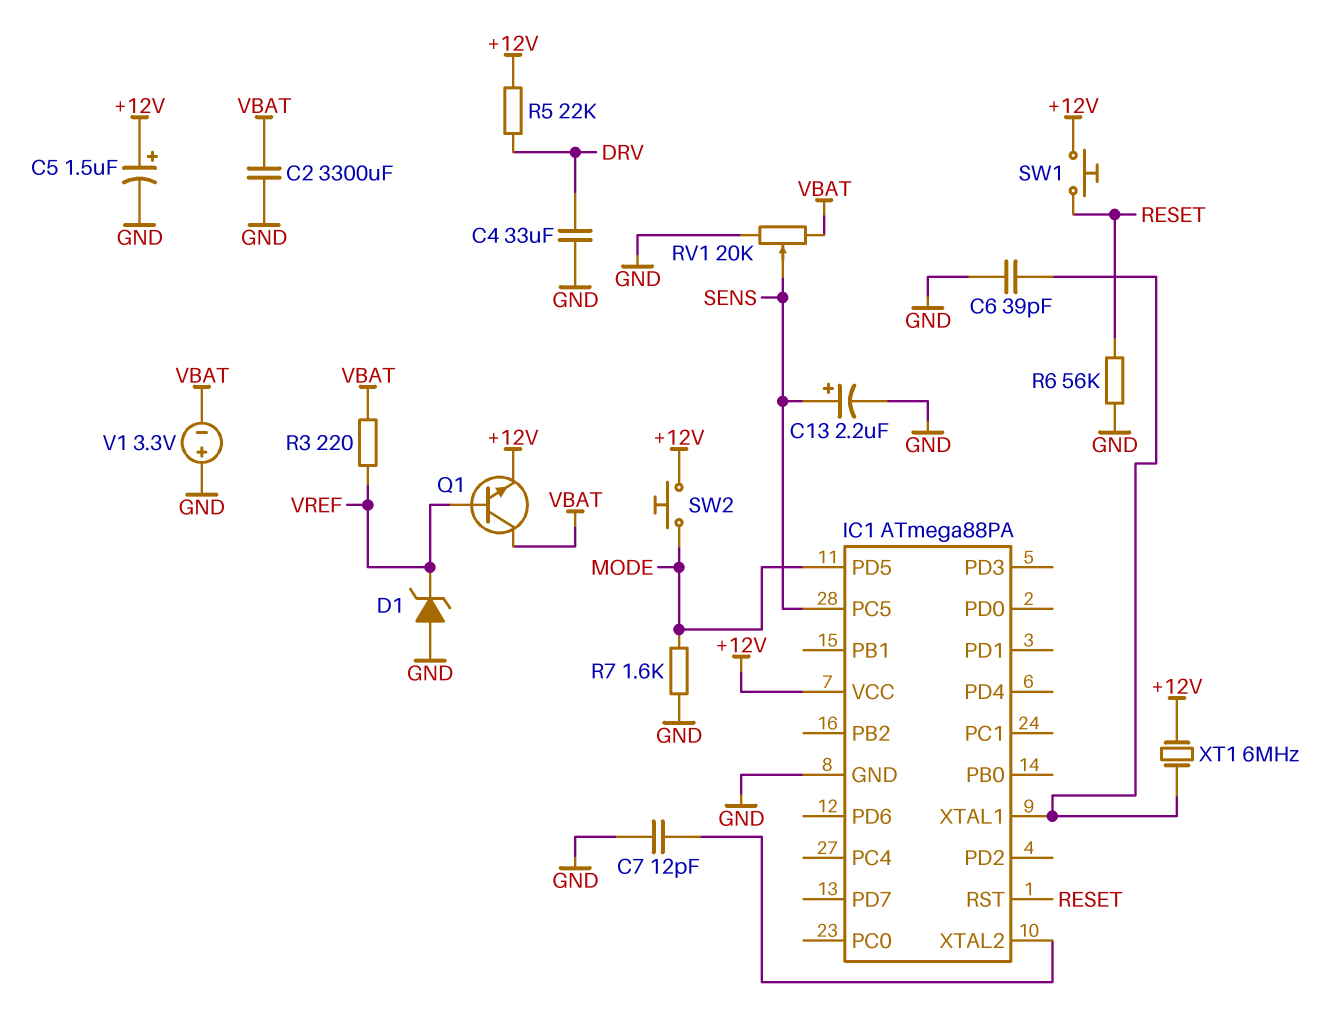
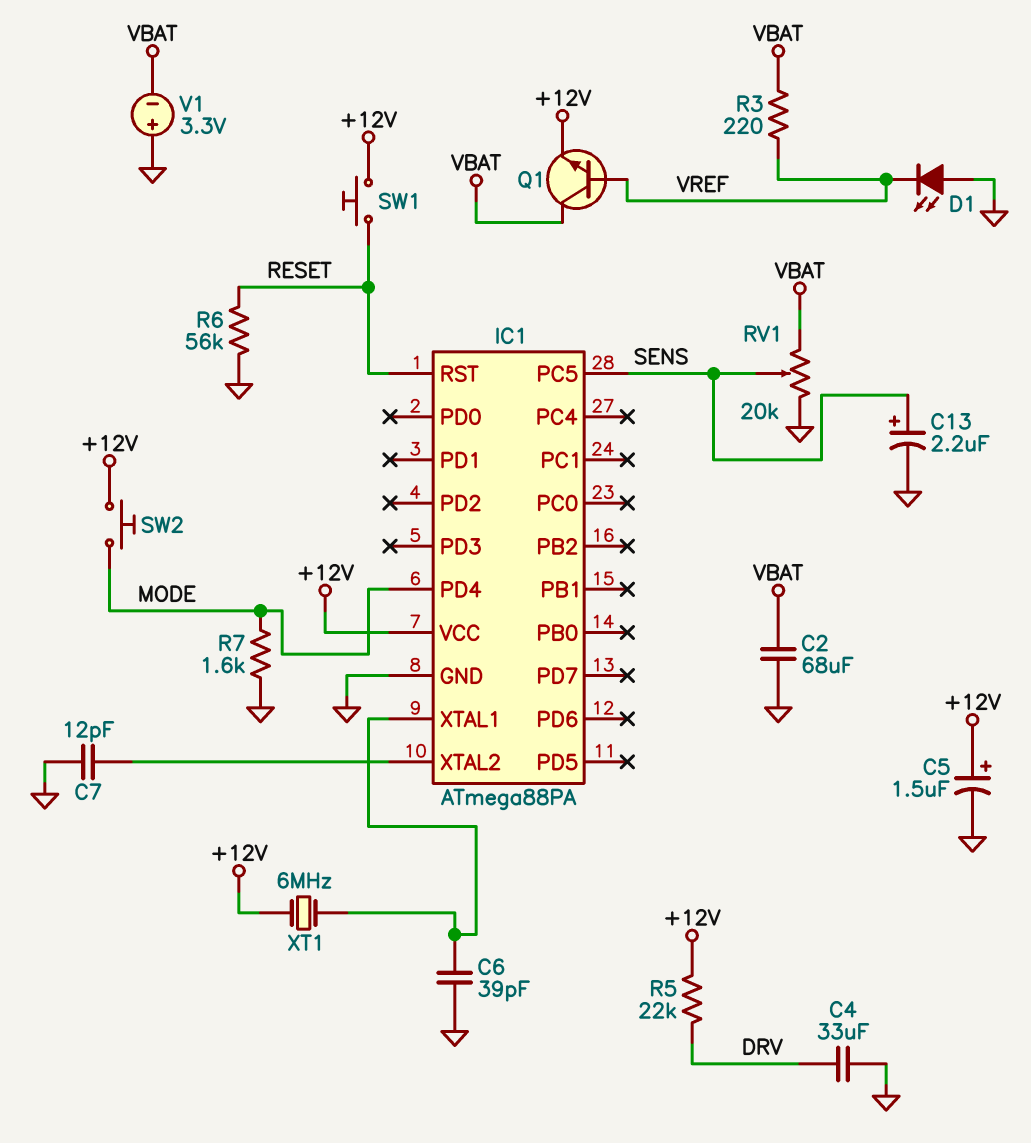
C2: 3300uF (GND, VBAT) -> 68uF (GND, VBAT)
D1: zener (A GND, K VREF) -> LED (A GND, K VREF)
IC1 pin PD4: none -> MODE
IC1 pin PD5: MODE -> none

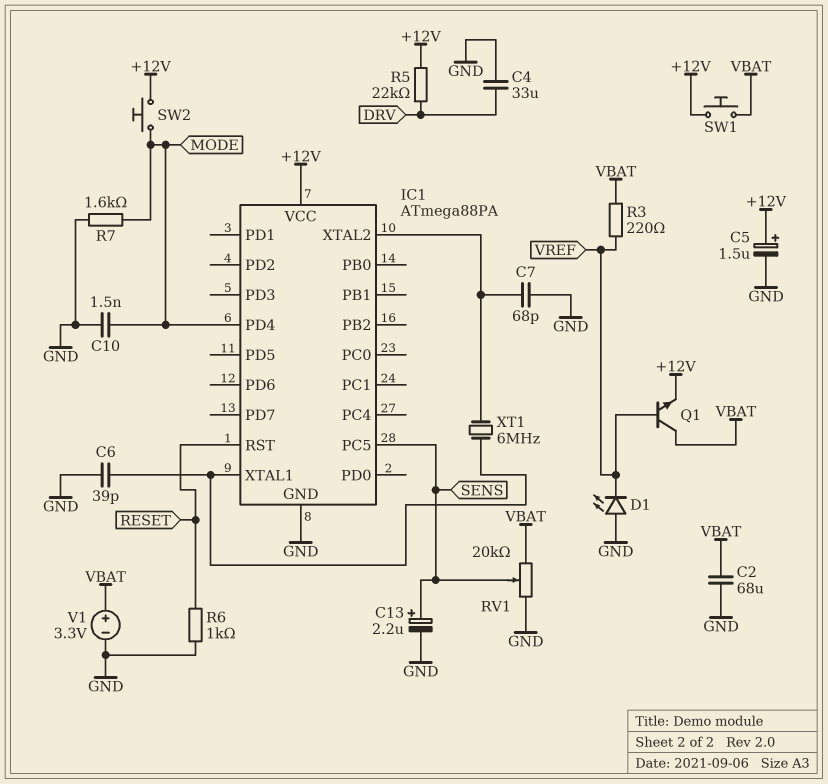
C7: 12pF (GND, IC1/XTAL2) -> 68pF (GND, IC1/XTAL2)
C10: none -> 1.5nF (GND, MODE)
R6: 56k (GND, RESET) -> 1k (GND, RESET)
SW1: button (+12V, RESET) -> button (+12V, VBAT)
V1: 3.3V (plus GND, minus VBAT) -> 3.3V (plus VBAT, minus GND)
XT1: 6MHz (+12V, IC1/XTAL1) -> 6MHz (IC1/XTAL1, IC1/XTAL2)

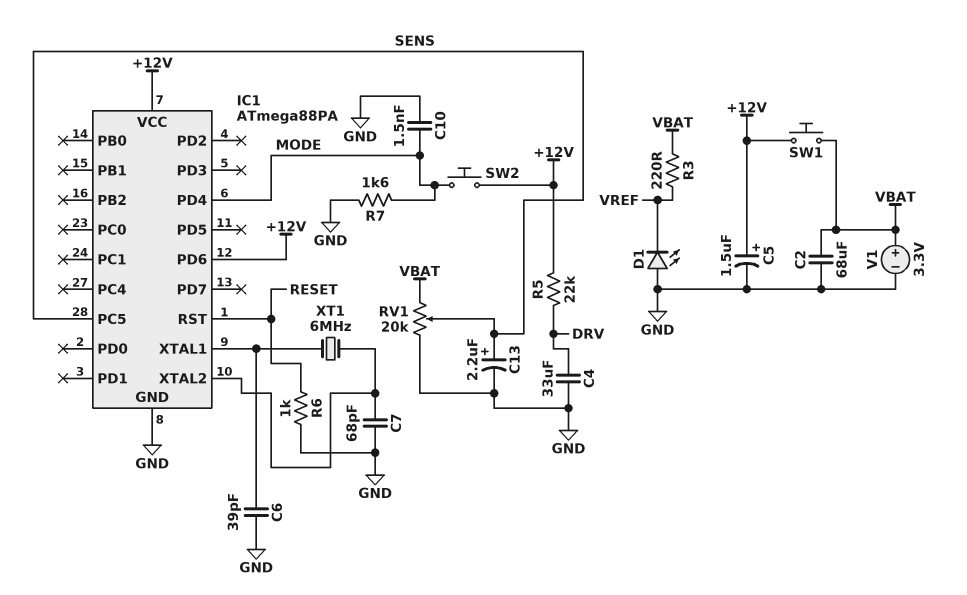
IC1 pin PD6: none -> +12V
Q1: NPN (B VREF, C VBAT, E +12V) -> none

